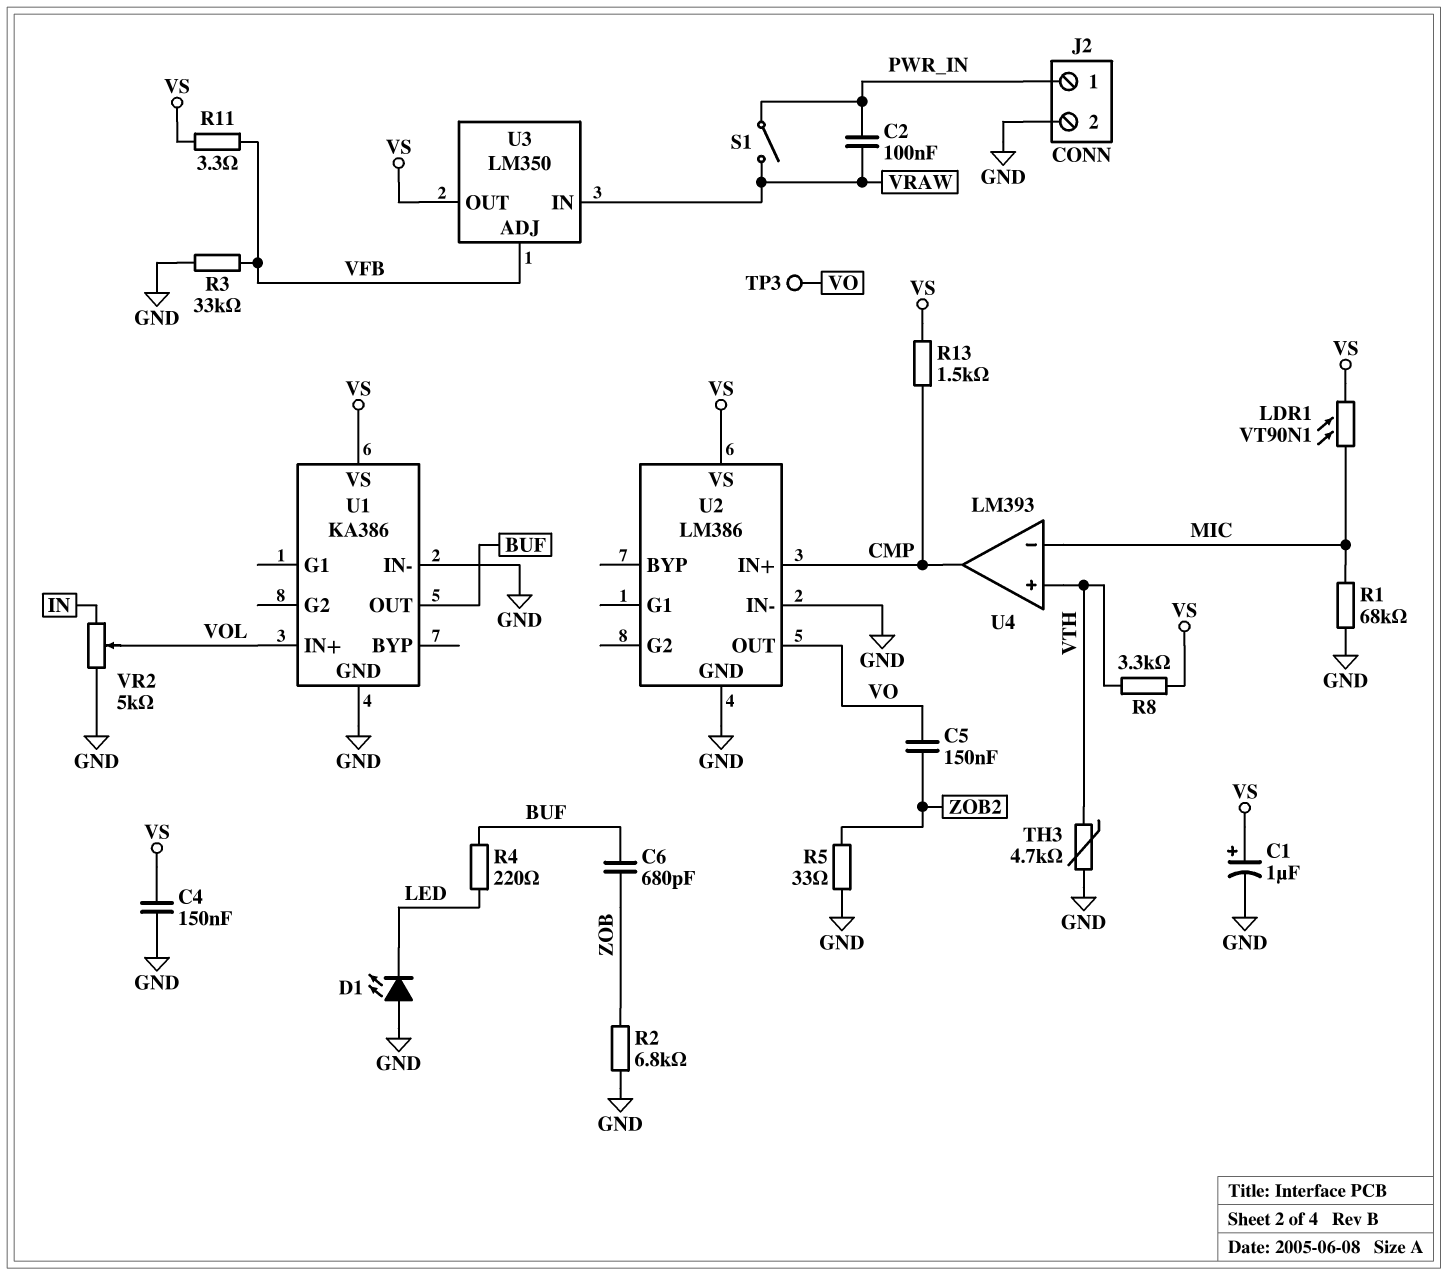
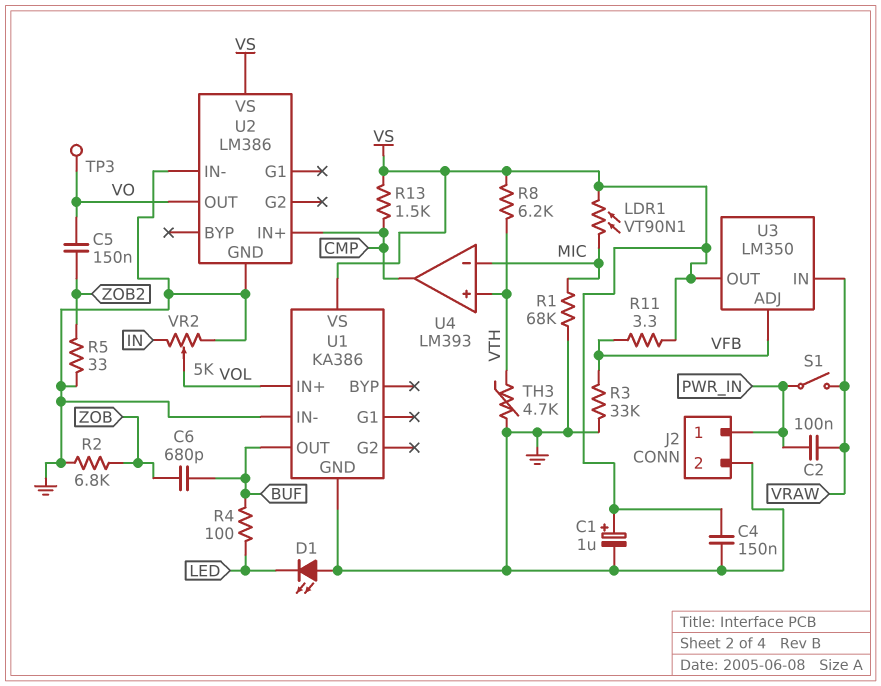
R4: 220 (BUF, LED) -> 100 (BUF, LED)
R8: 3.3k (VS, VTH) -> 6.2k (VS, VTH)

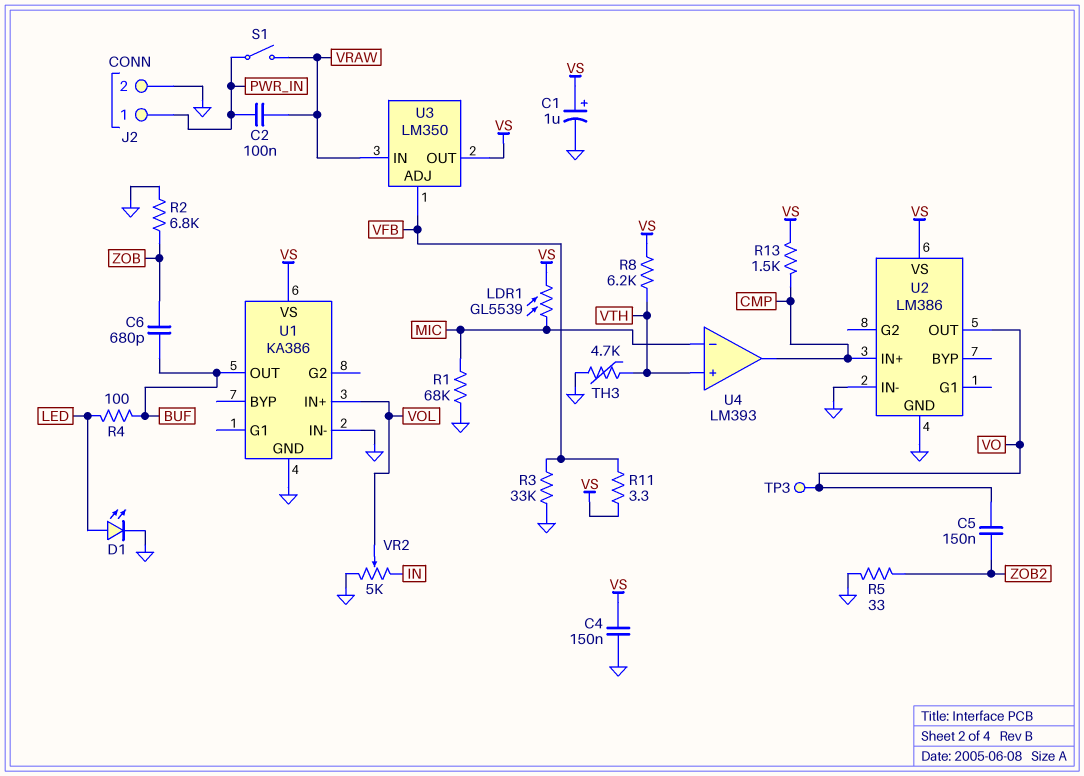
D1: LED (A GND, K LED) -> LED (A LED, K GND)
LDR1: VT90N1 (MIC, VS) -> GL5539 (MIC, VS)

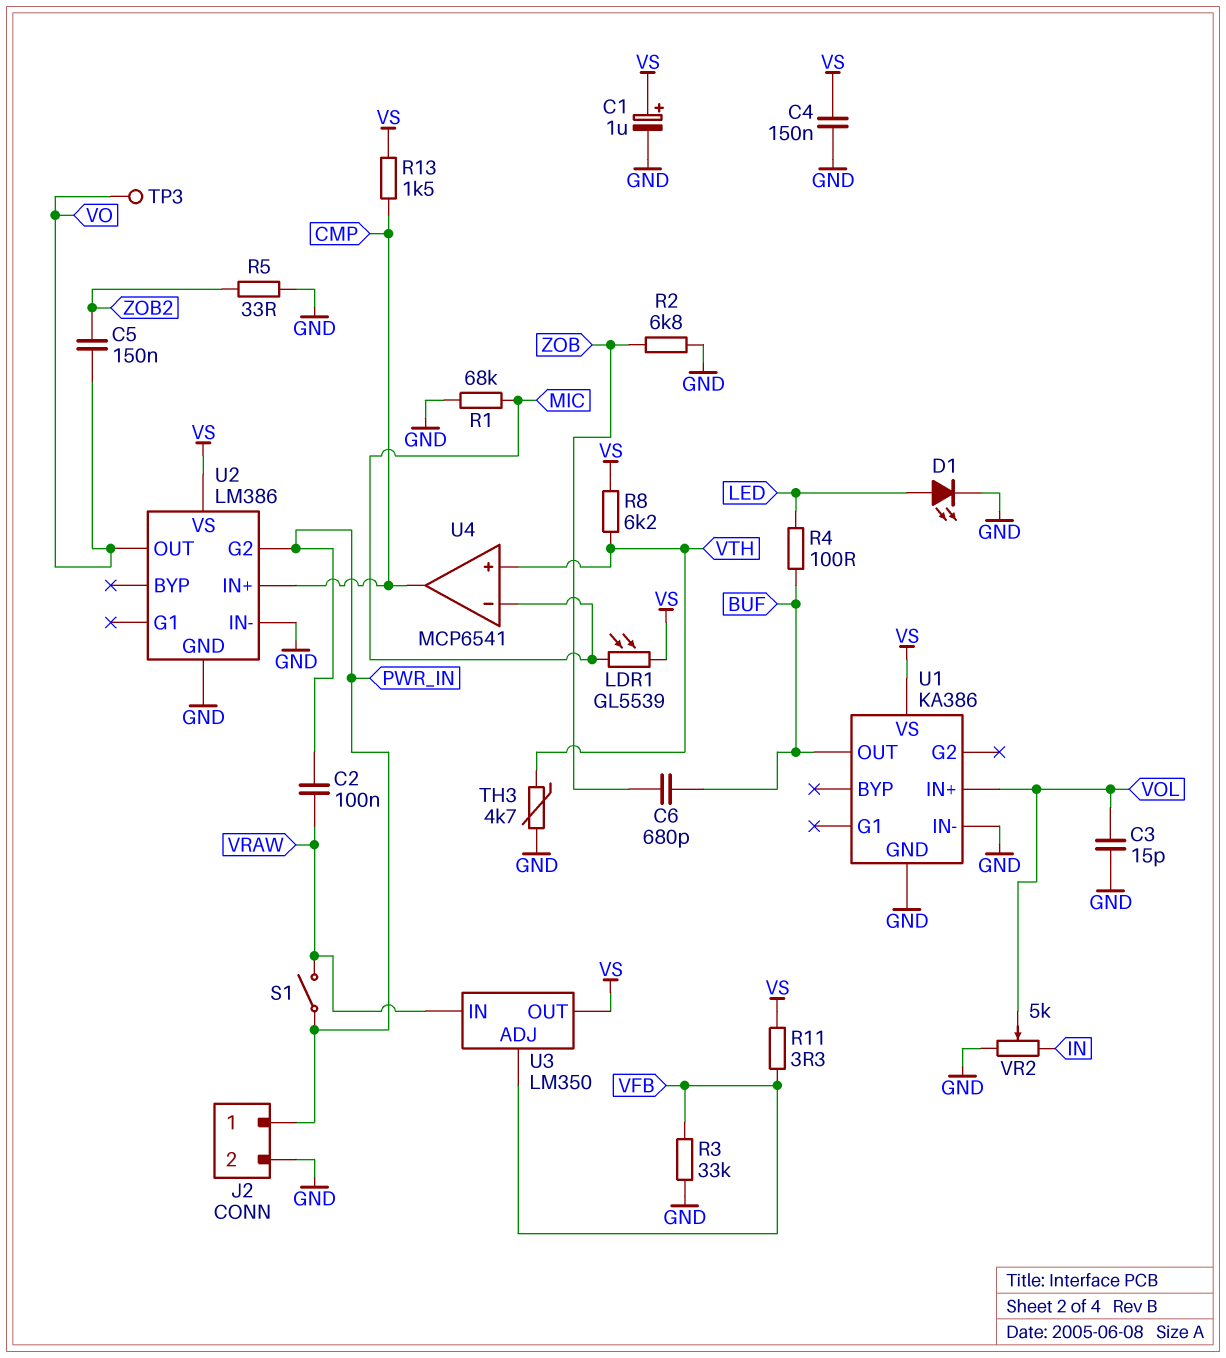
C3: none -> 15pF (GND, VOL)
U2 pin G2: none -> PWR_IN
U4: LM393 -> MCP6541

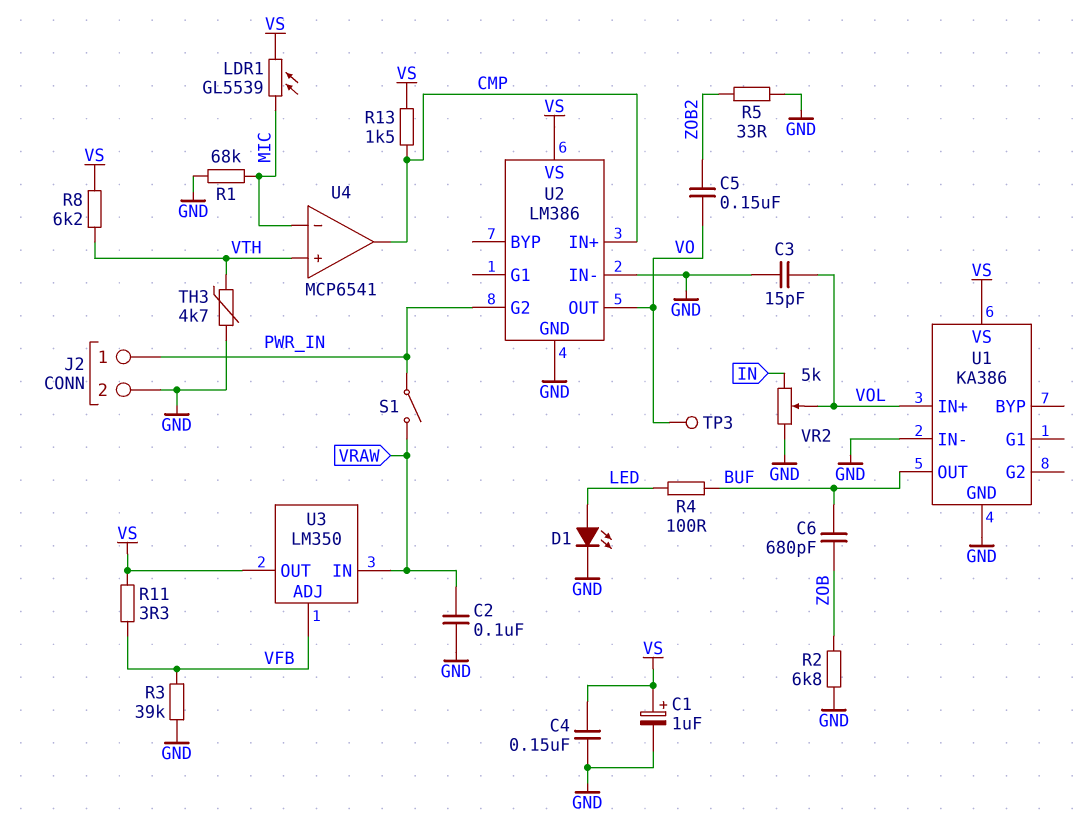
C2: 100nF (PWR_IN, VRAW) -> 100nF (GND, VRAW)
R3: 33k (GND, VFB) -> 39k (GND, VFB)

